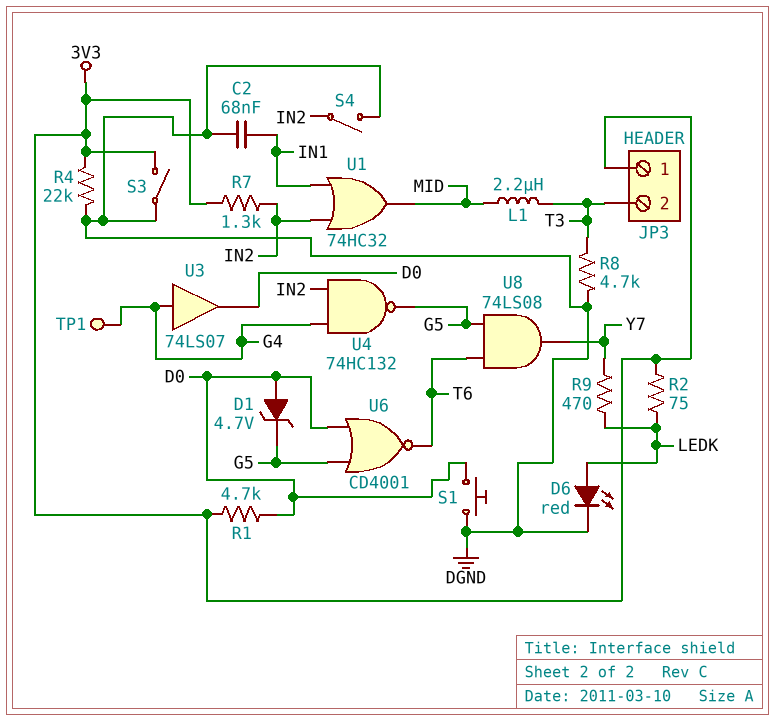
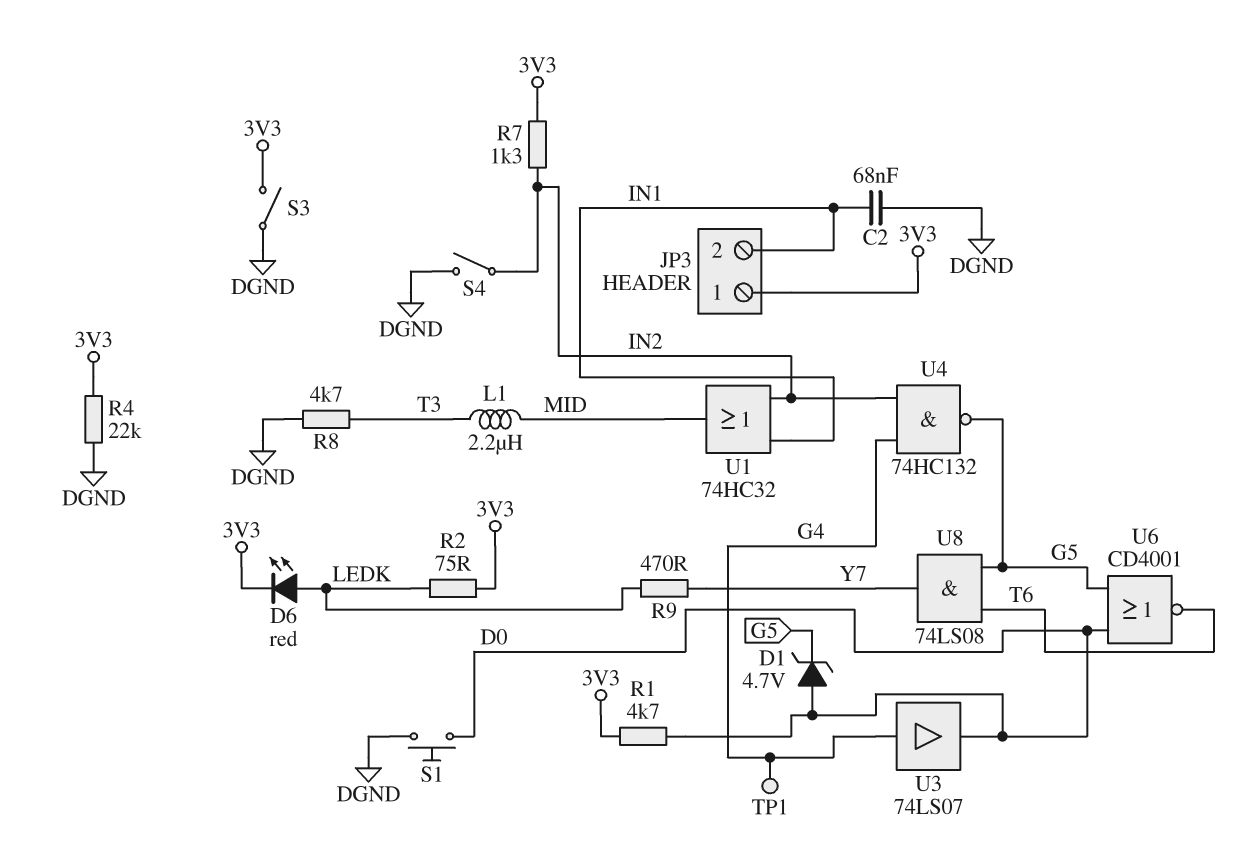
D6: LED red (A LEDK, K DGND) -> LED red (A LEDK, K 3V3)
JP3 pin 2: T3 -> IN1

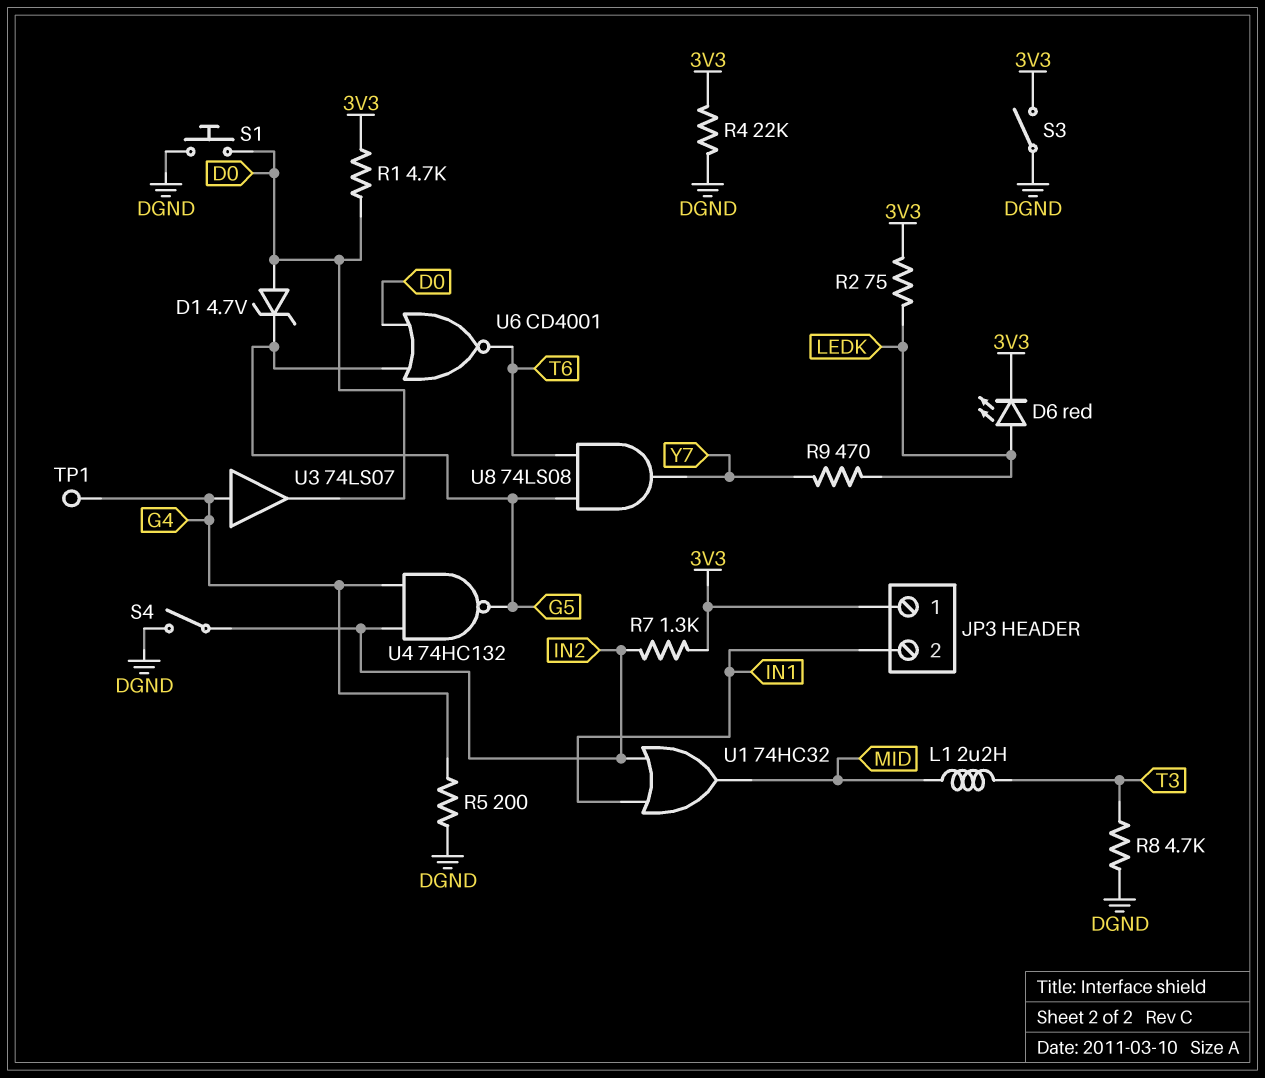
C2: 68nF (DGND, IN1) -> none
R5: none -> 200 (DGND, G4)

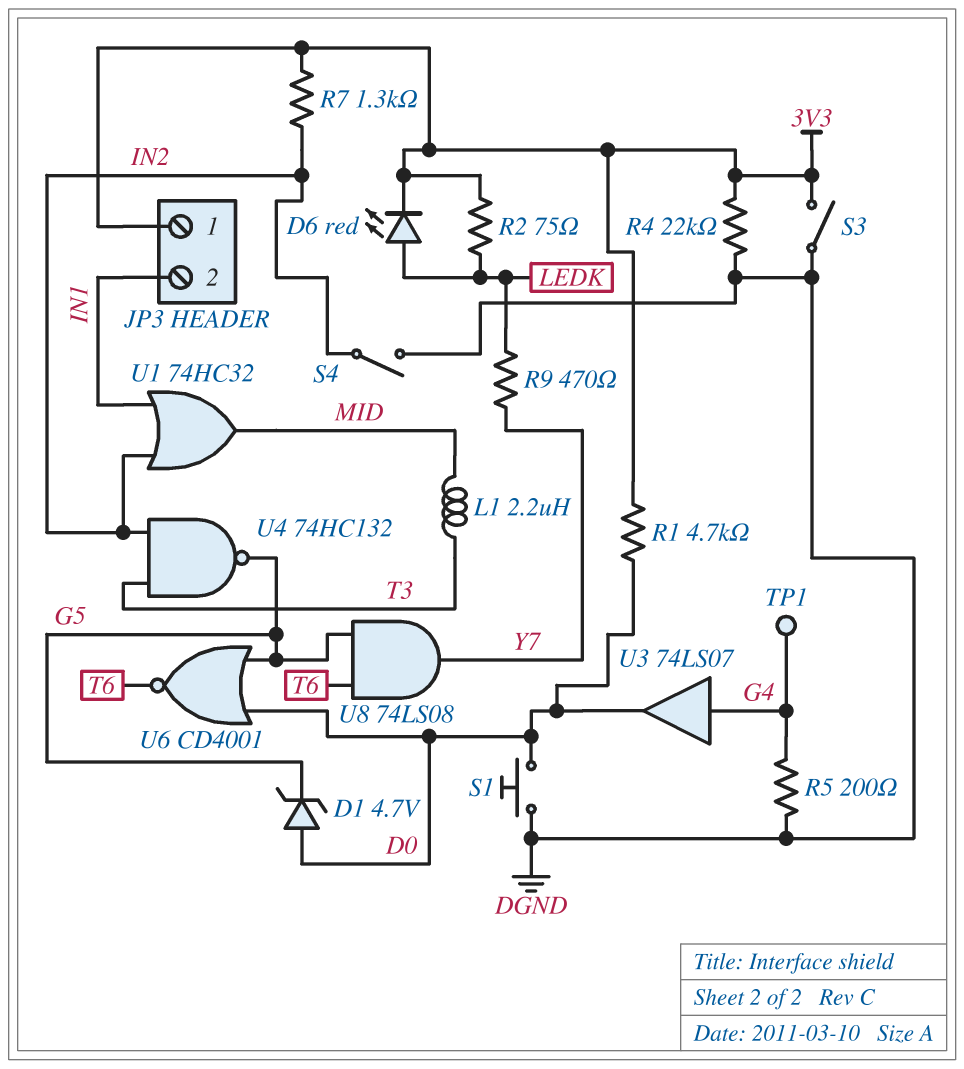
R8: 4.7k (DGND, T3) -> none
U4: NAND 74HC132 (in G4, in IN2, out G5) -> NAND 74HC132 (in IN2, in T3, out G5)

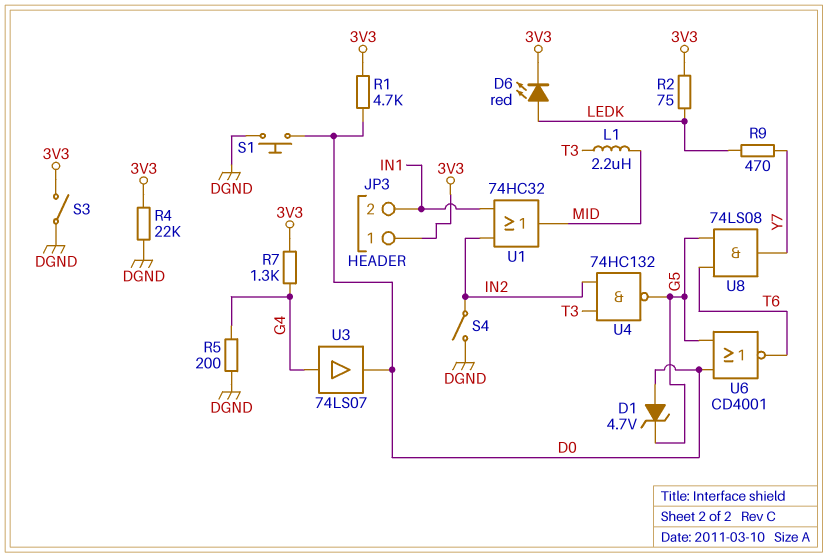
R7: 1.3k (3V3, IN2) -> 1.3k (3V3, G4)
TP1: test point (G4) -> none

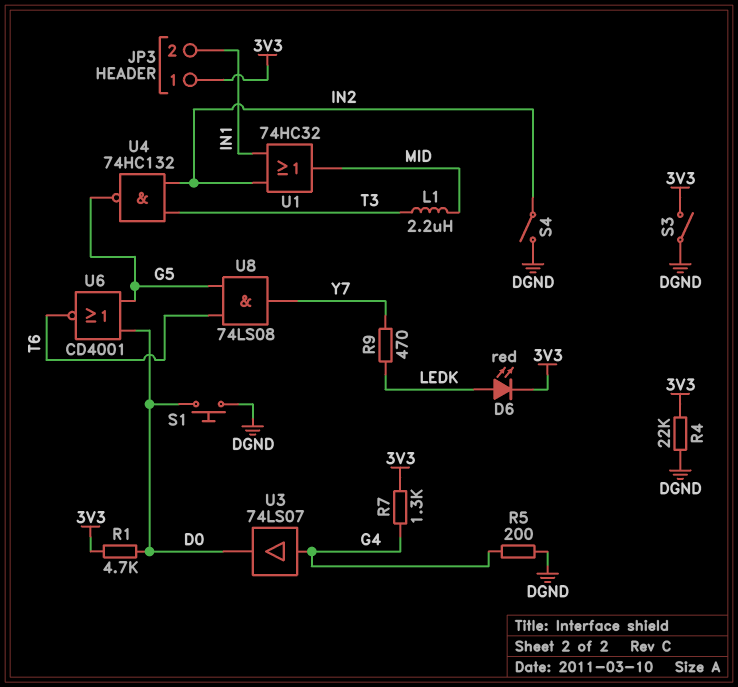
D1: zener 4.7V (A D0, K G5) -> none
R2: 75 (3V3, LEDK) -> none

